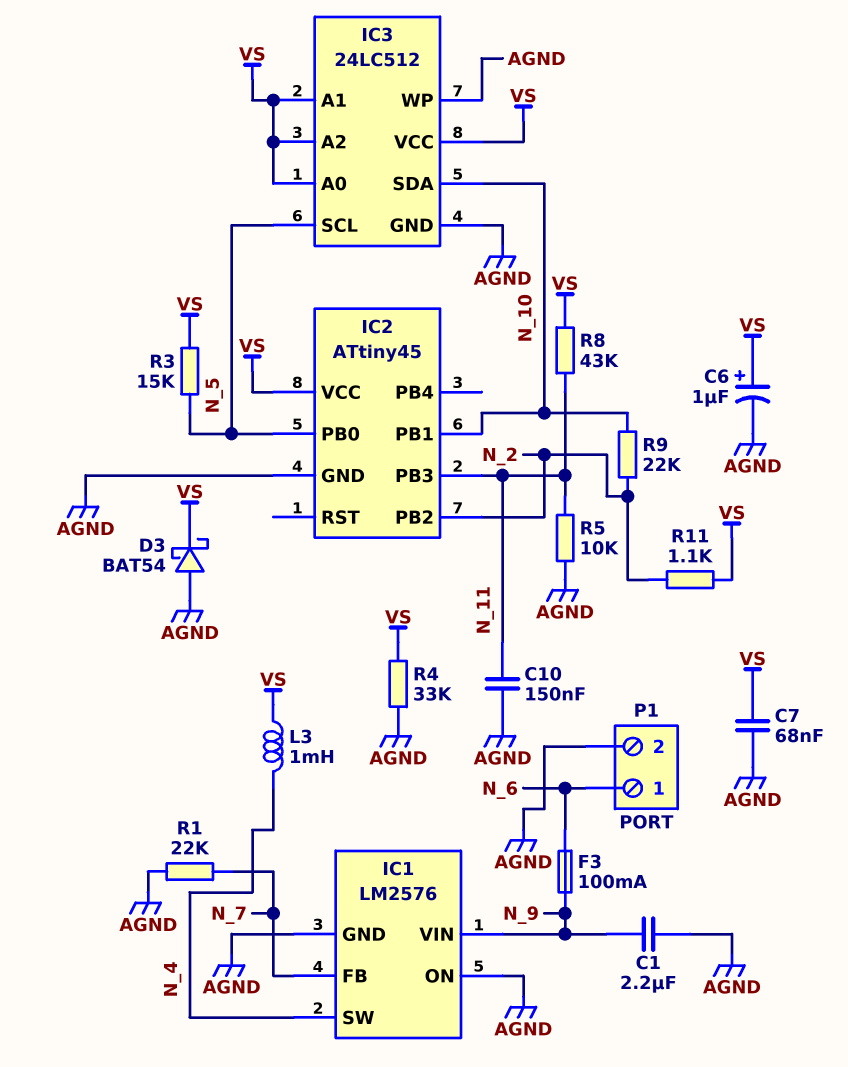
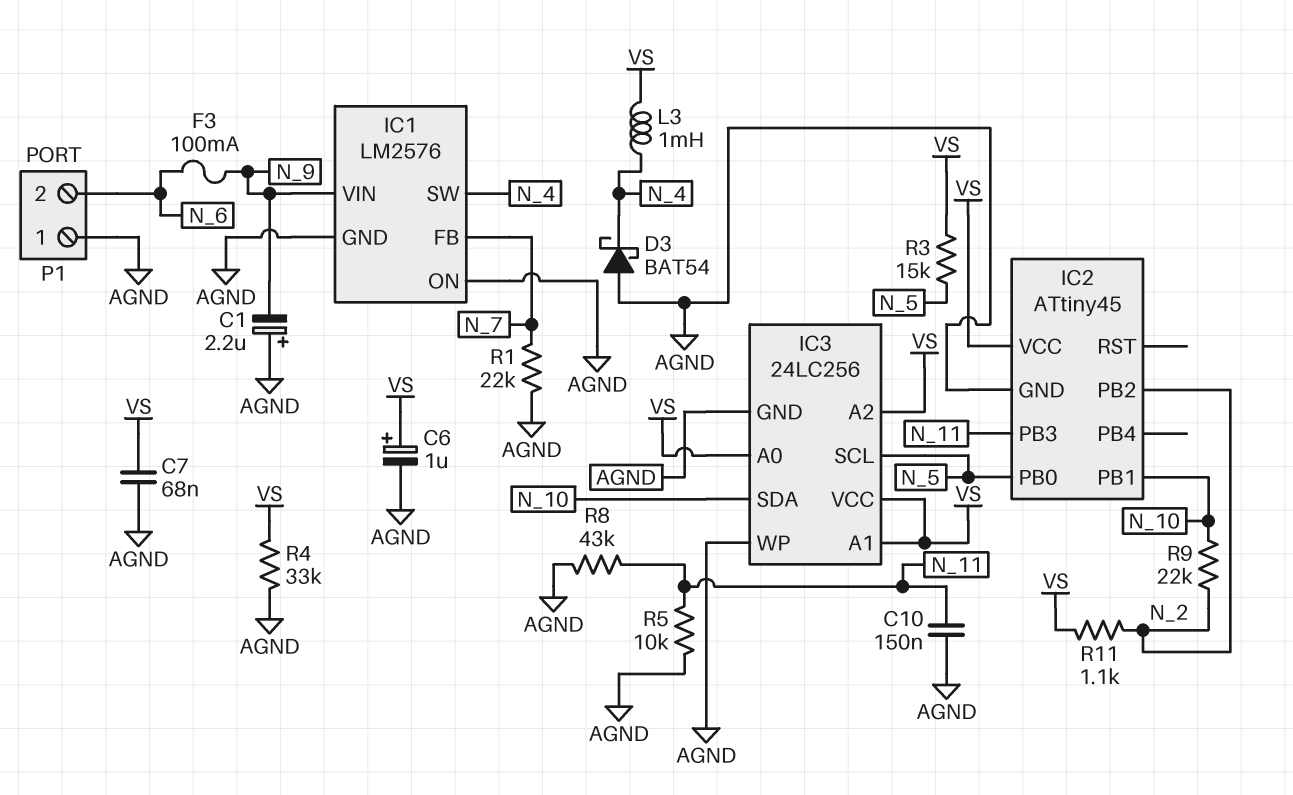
C1: 2.2uF (AGND, N_9) -> 2.2uF (plus AGND, minus N_9)
D3: schottky BAT54 (A AGND, K VS) -> schottky BAT54 (A AGND, K N_4)
IC3: 24LC512 -> 24LC256
P1 pin 1: N_6 -> AGND
P1 pin 2: AGND -> N_6
R8: 43k (N_11, VS) -> 43k (AGND, N_11)

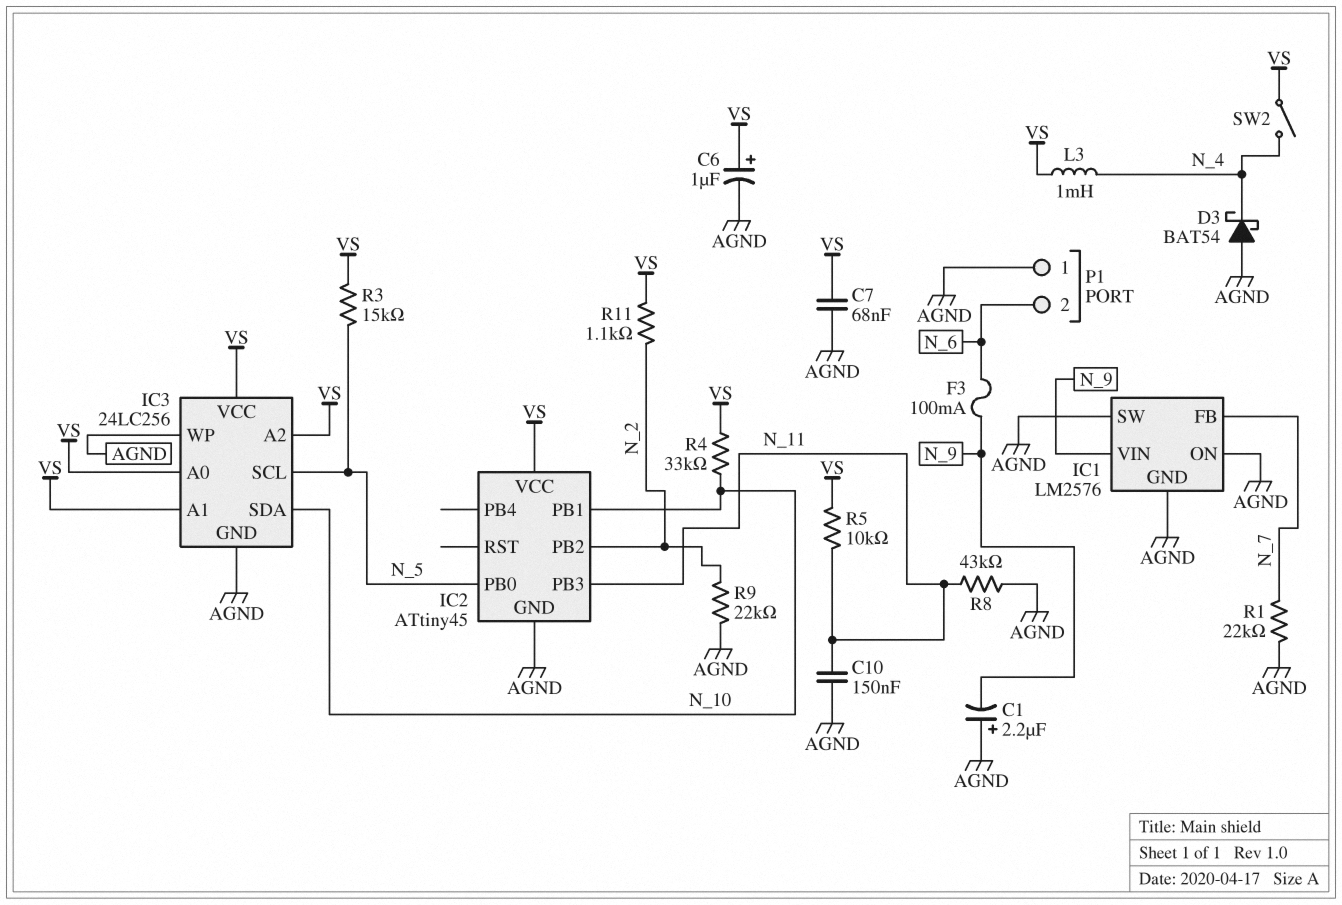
IC1 pin SW: N_4 -> AGND
R4: 33k (AGND, VS) -> 33k (N_10, VS)
R5: 10k (AGND, N_11) -> 10k (N_11, VS)
R9: 22k (N_2, N_10) -> 22k (AGND, N_2)
SW2: none -> switch (N_4, VS)

